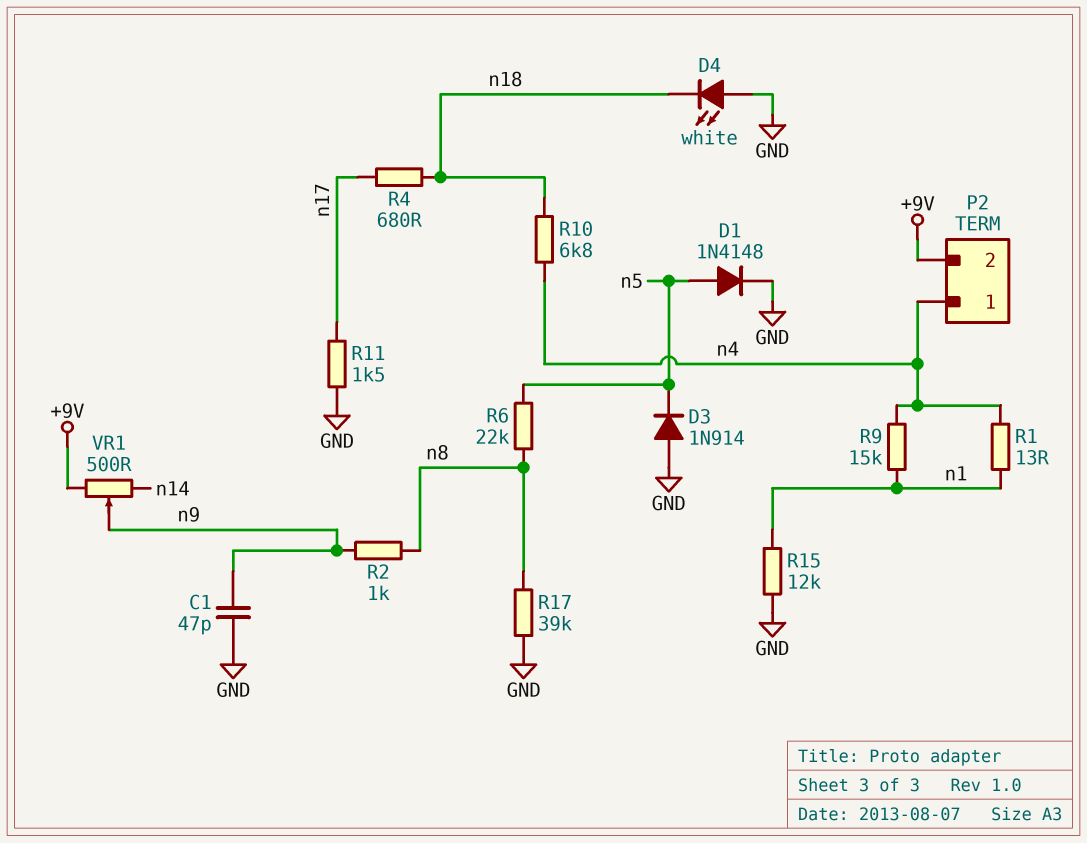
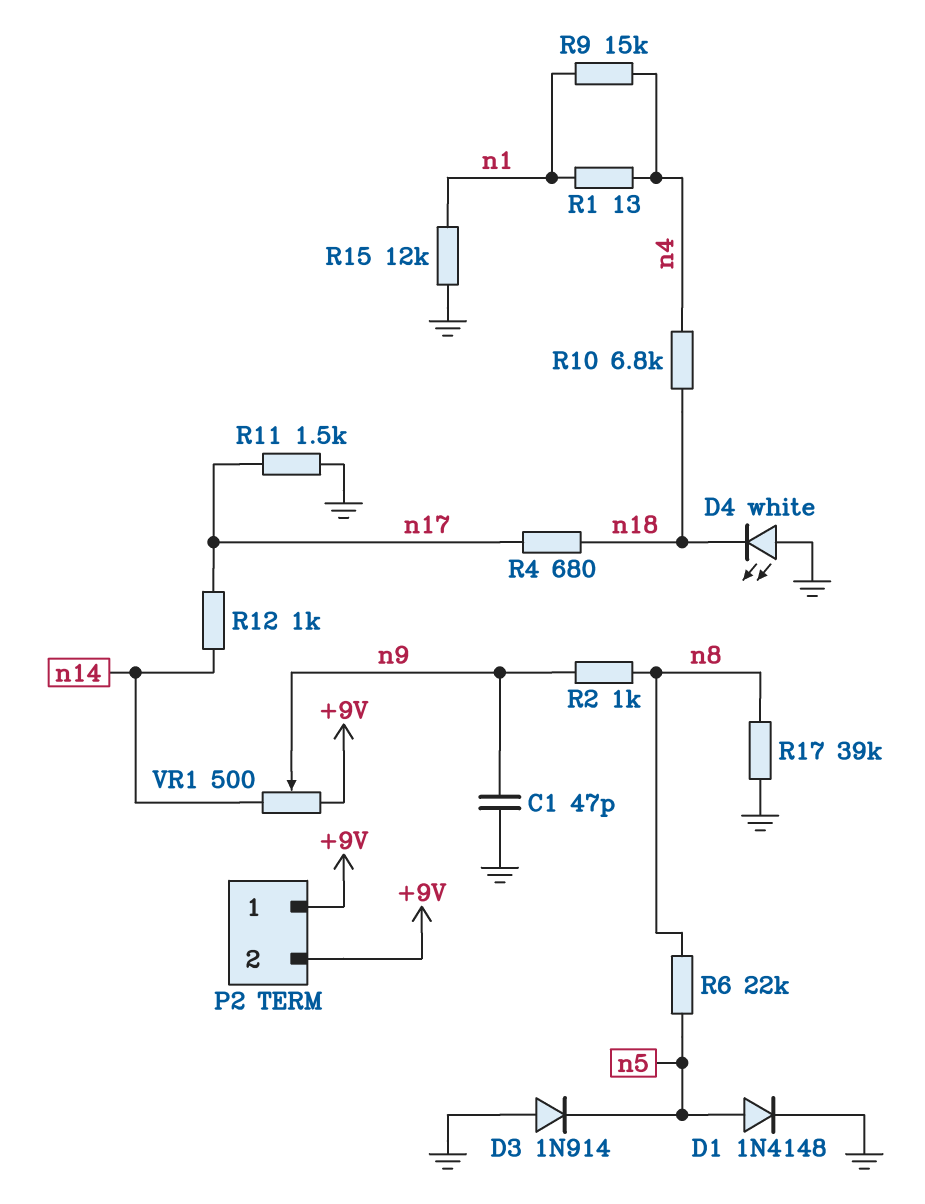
P2 pin 1: n4 -> +9V
R12: none -> 1k (n14, n17)

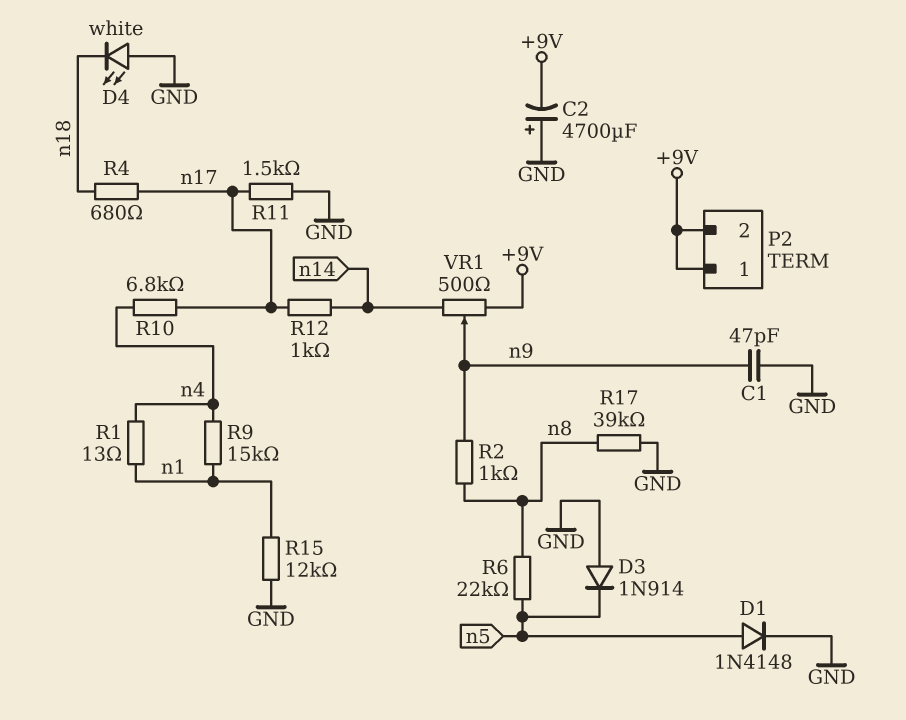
C2: none -> 4700uF (plus GND, minus +9V)
R10: 6.8k (n4, n18) -> 6.8k (n4, n17)

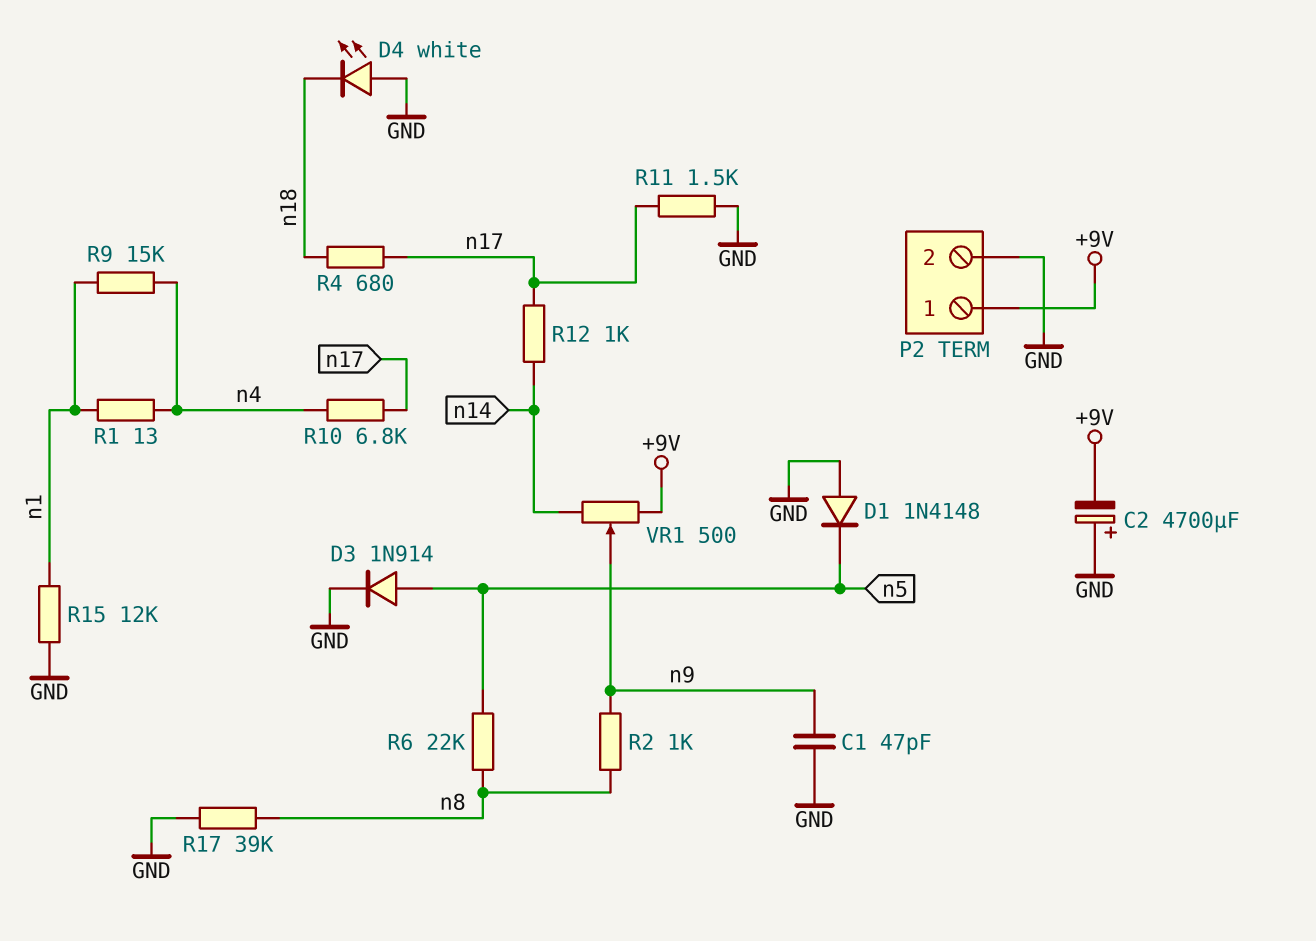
D1: diode 1N4148 (A n5, K GND) -> diode 1N4148 (A GND, K n5)
D3: diode 1N914 (A GND, K n5) -> diode 1N914 (A n5, K GND)
P2 pin 2: +9V -> GND

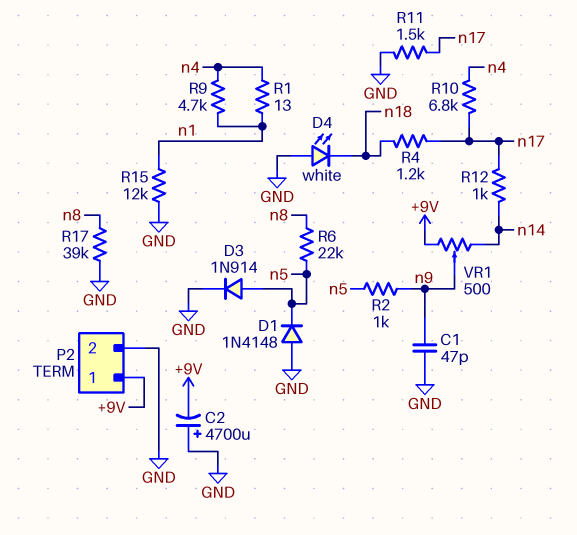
R2: 1k (n8, n9) -> 1k (n5, n9)
R4: 680 (n17, n18) -> 1.2k (n17, n18)
R9: 15k (n1, n4) -> 4.7k (n1, n4)

